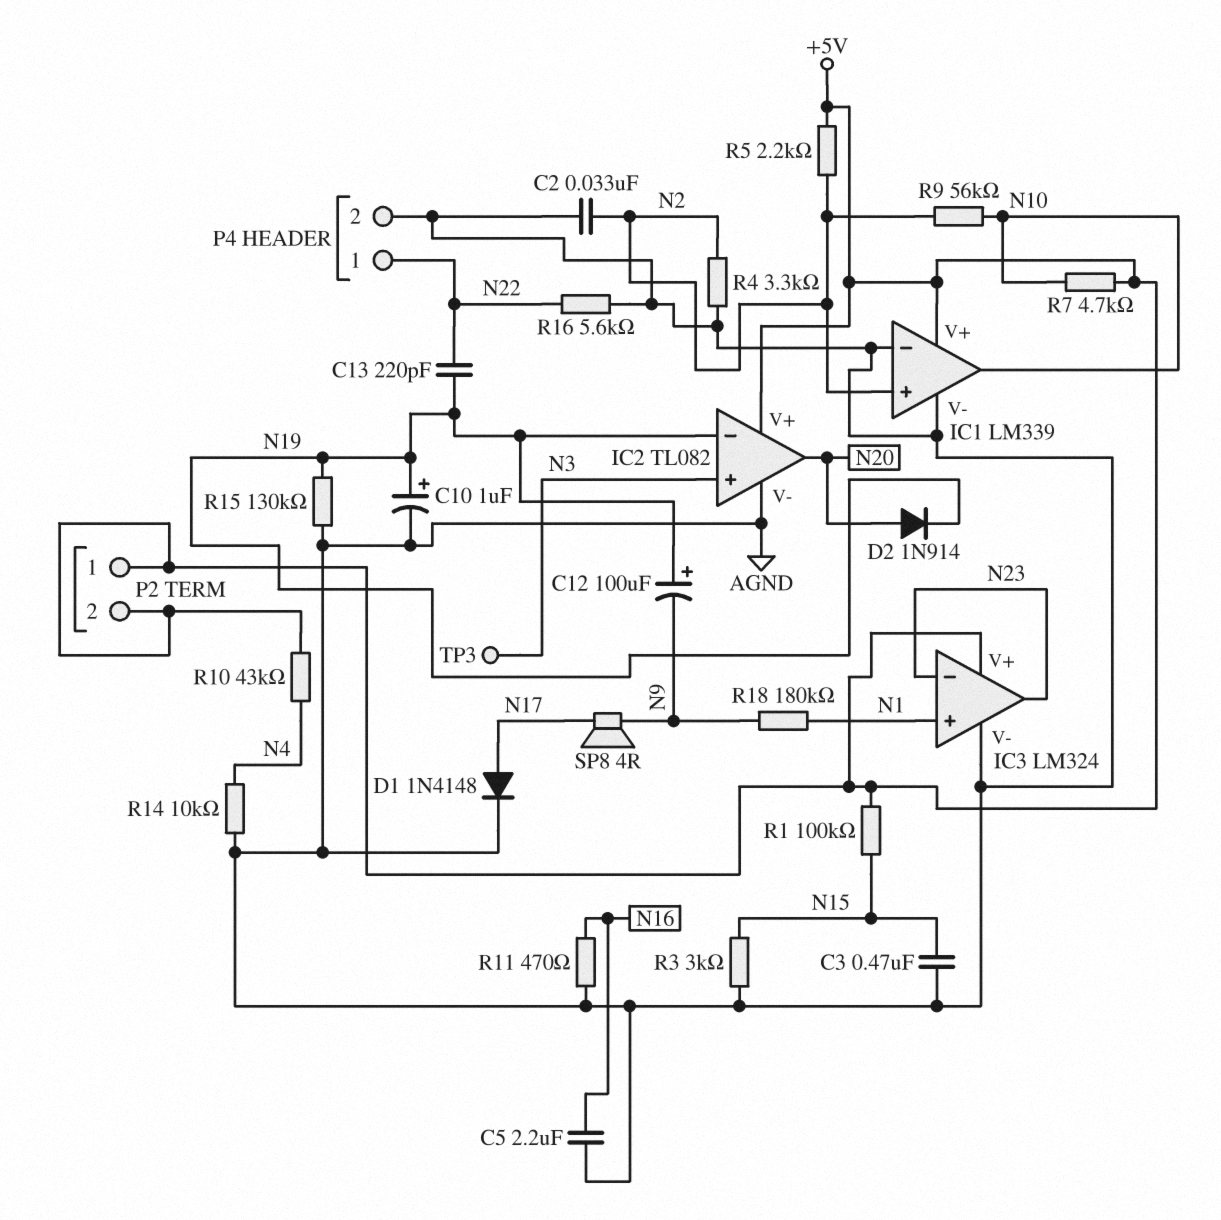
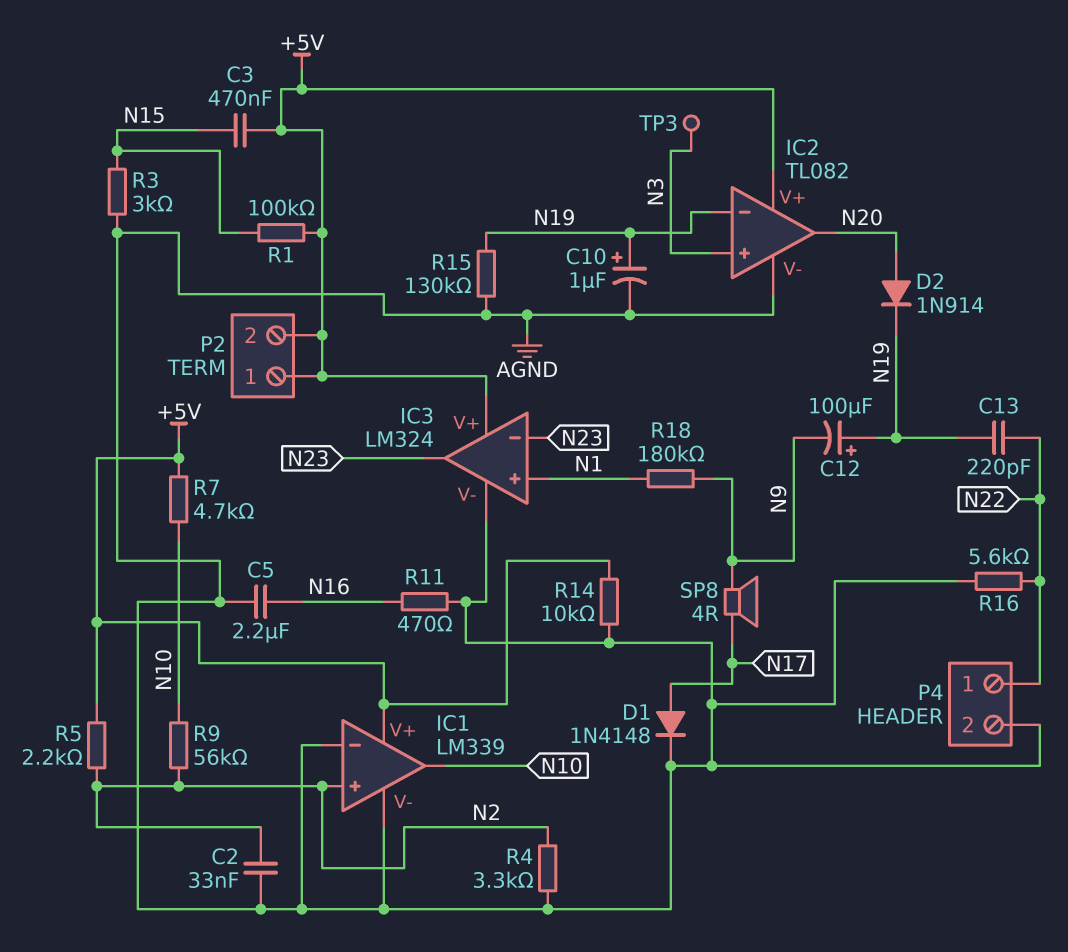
C3: 470nF (AGND, N15) -> 470nF (+5V, N15)
R10: 43k (+5V, N4) -> none
R14: 10k (AGND, N4) -> 10k (+5V, AGND)

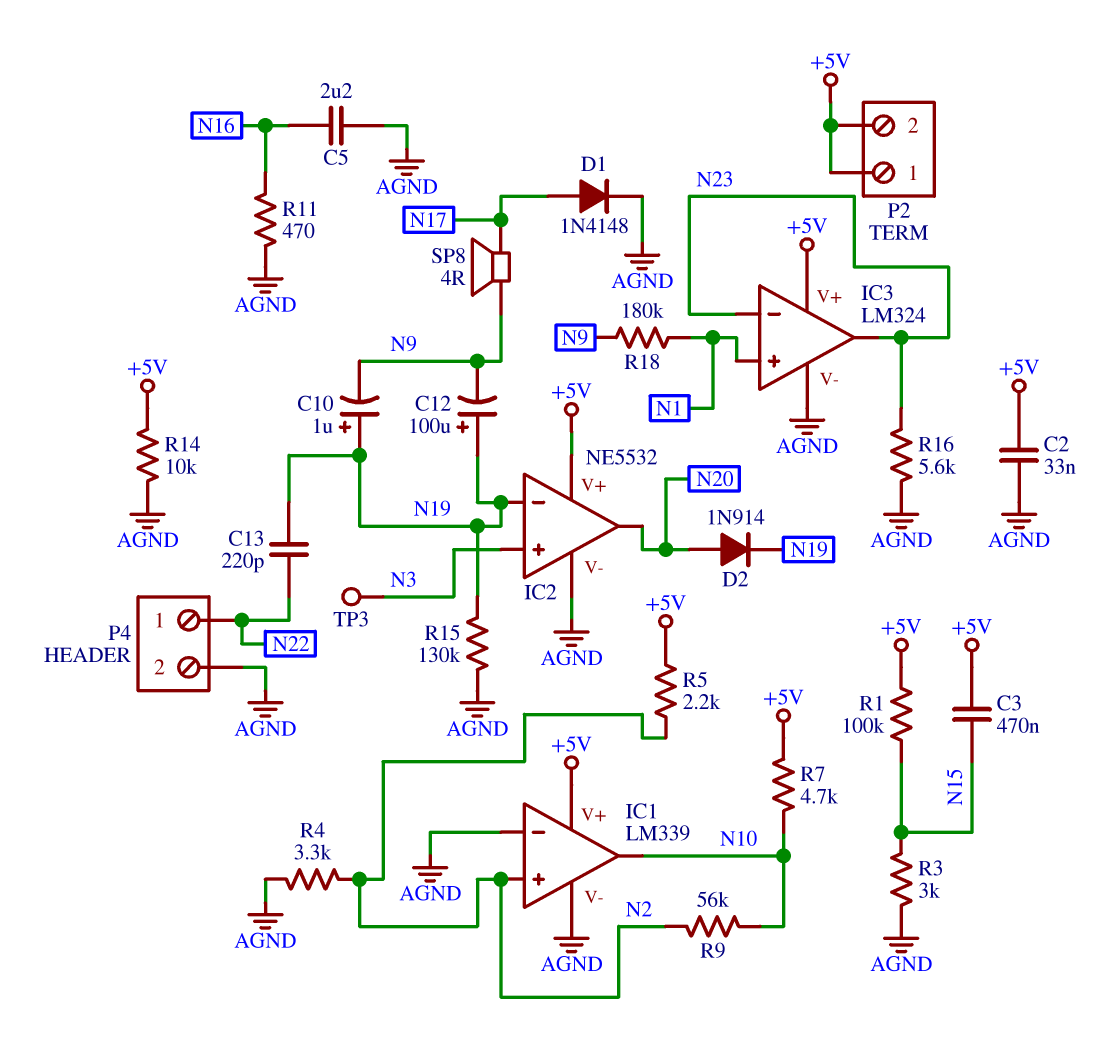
C2: 33nF (AGND, N2) -> 33nF (+5V, AGND)
C10: 1uF (plus N19, minus AGND) -> 1uF (plus N19, minus N9)
IC2: TL082 -> NE5532
R16: 5.6k (AGND, N22) -> 5.6k (AGND, N23)

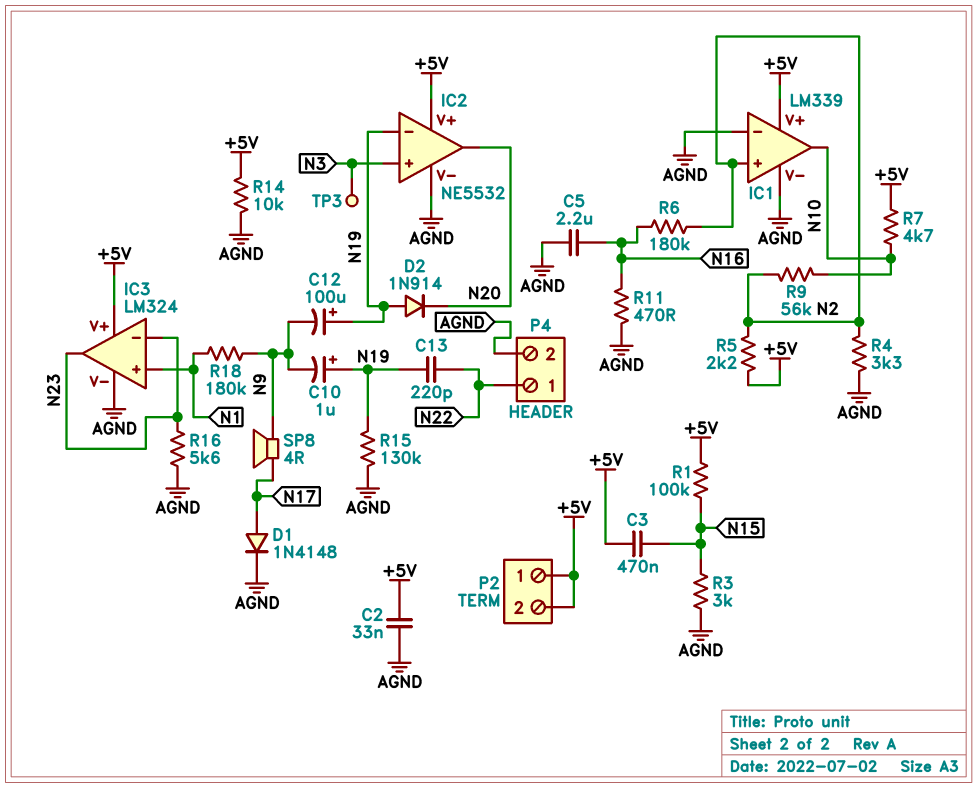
D2: diode 1N914 (A N20, K N19) -> diode 1N914 (A N19, K N20)
R6: none -> 180k (N2, N16)

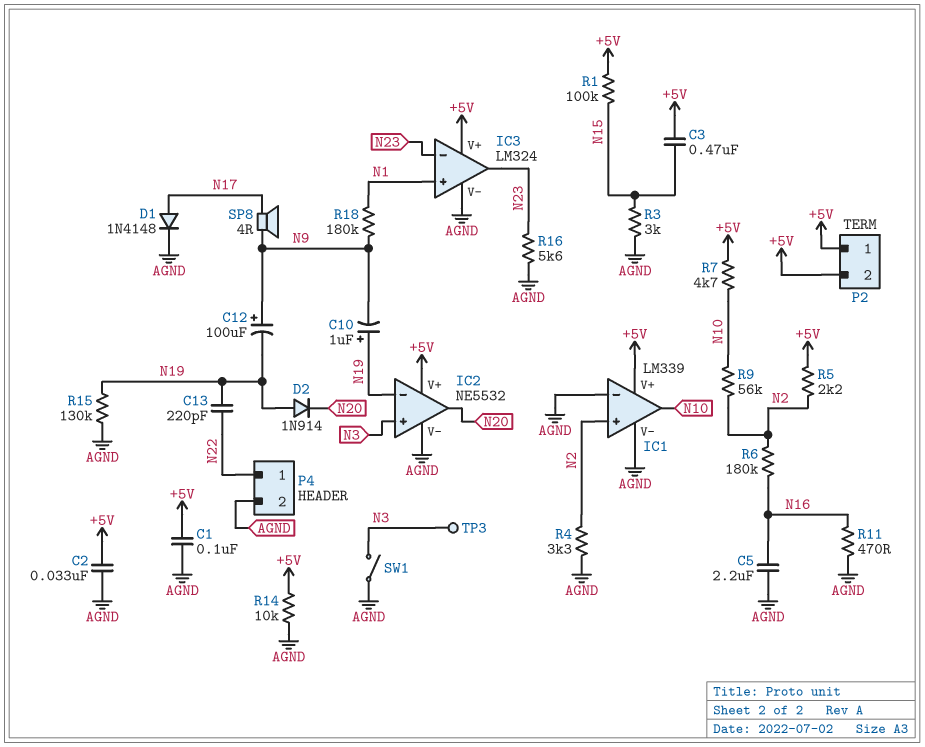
C1: none -> 100nF (+5V, AGND)
C12: 100uF (plus N19, minus N9) -> 100uF (plus N9, minus N19)
SW1: none -> switch (AGND, N3)

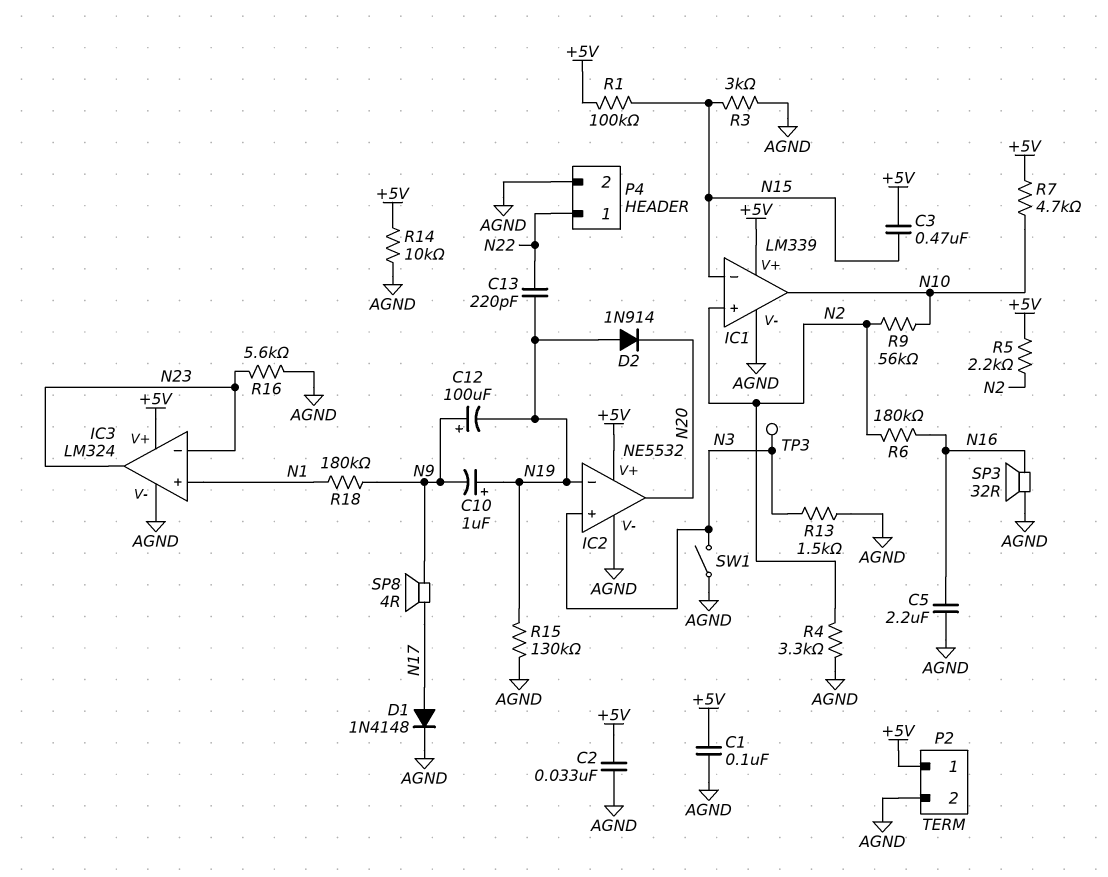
IC1 pin in-: AGND -> N15
P2 pin 2: +5V -> AGND
R11: 470 (AGND, N16) -> none
R13: none -> 1.5k (AGND, N3)
SP3: none -> speaker 32R (AGND, N16)

